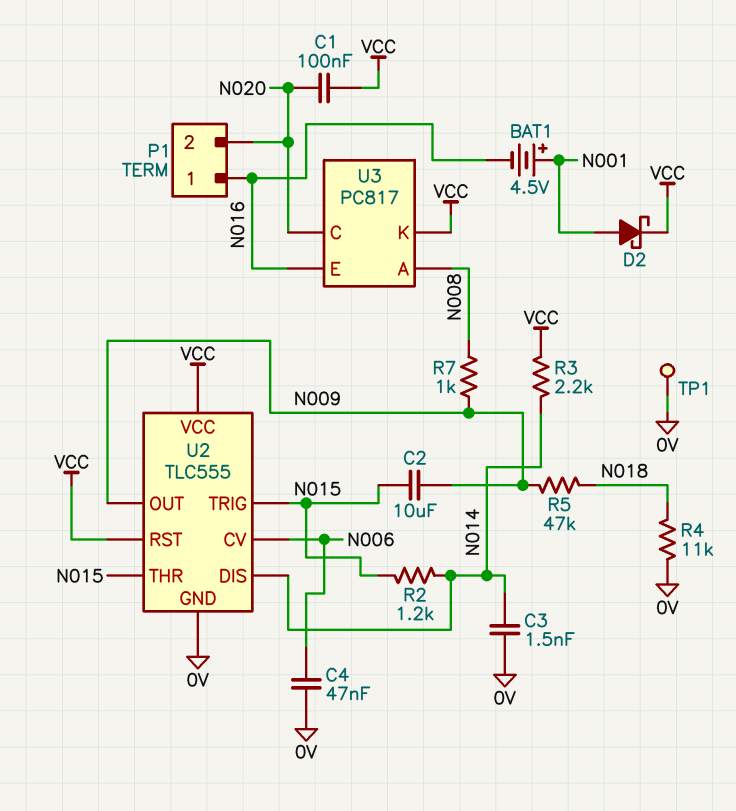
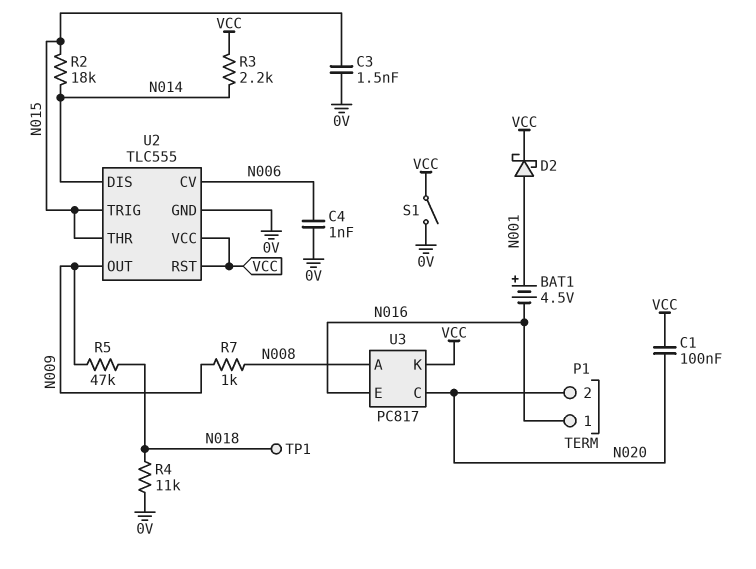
C2: 10uF (N009, N015) -> none
C3: 1.5nF (0V, N014) -> 1.5nF (0V, N015)
C4: 47nF (0V, N006) -> 1nF (0V, N006)
R2: 1.2k (N014, N015) -> 18k (N014, N015)
S1: none -> switch (0V, VCC)
TP1: test point (0V) -> test point (N018)

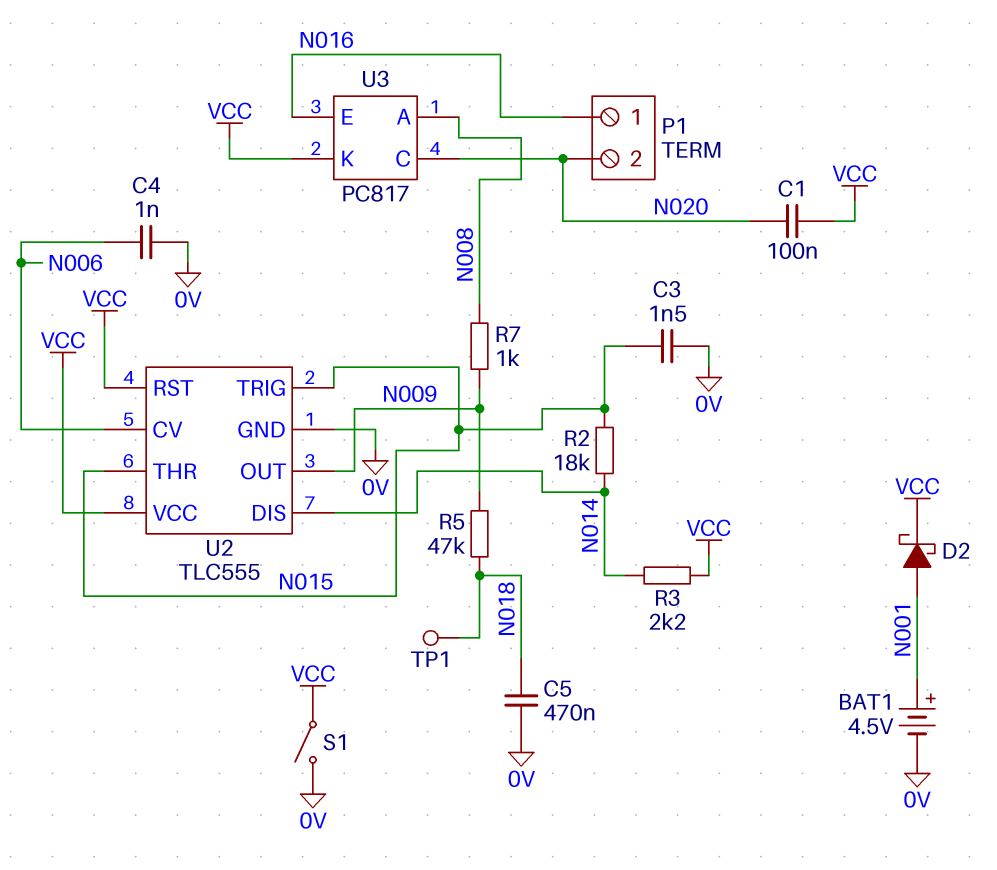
BAT1: 4.5V (plus N001, minus N016) -> 4.5V (plus N001, minus 0V)
C5: none -> 470nF (0V, N018)
R4: 11k (0V, N018) -> none

